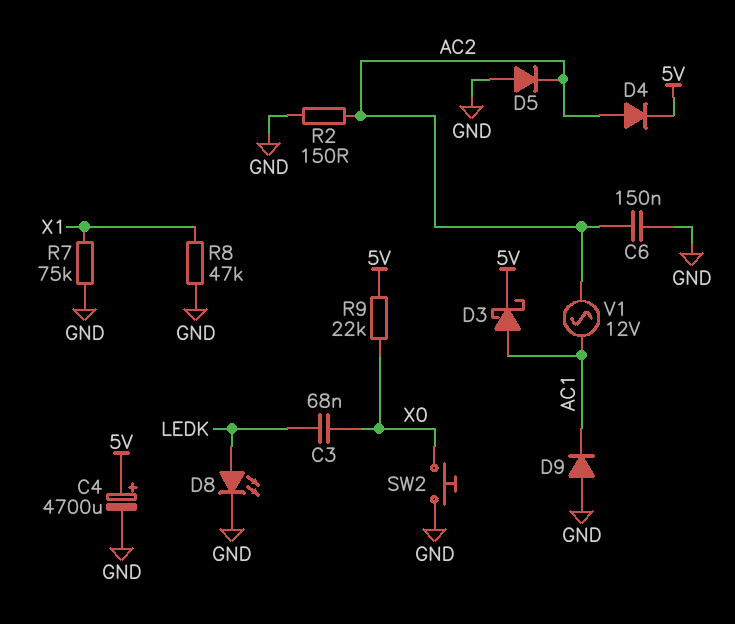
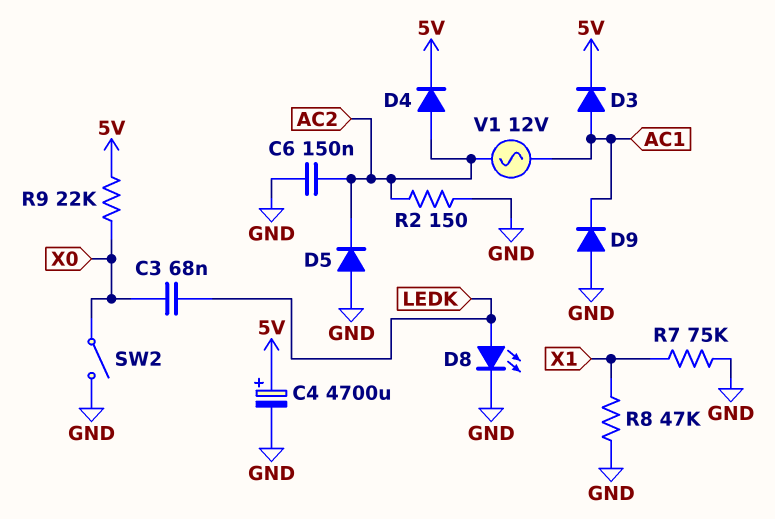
D3: schottky (A AC1, K 5V) -> diode (A AC1, K 5V)
SW2: button (GND, X0) -> switch (GND, X0)

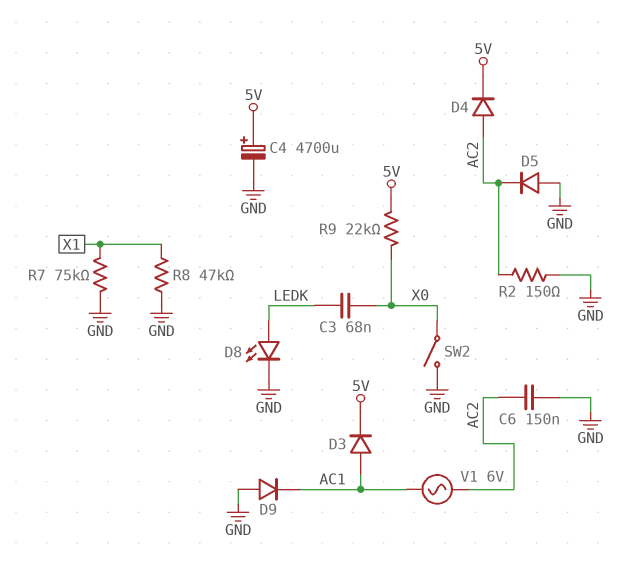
V1: AC 12V (AC1, AC2) -> AC 6V (AC1, AC2)

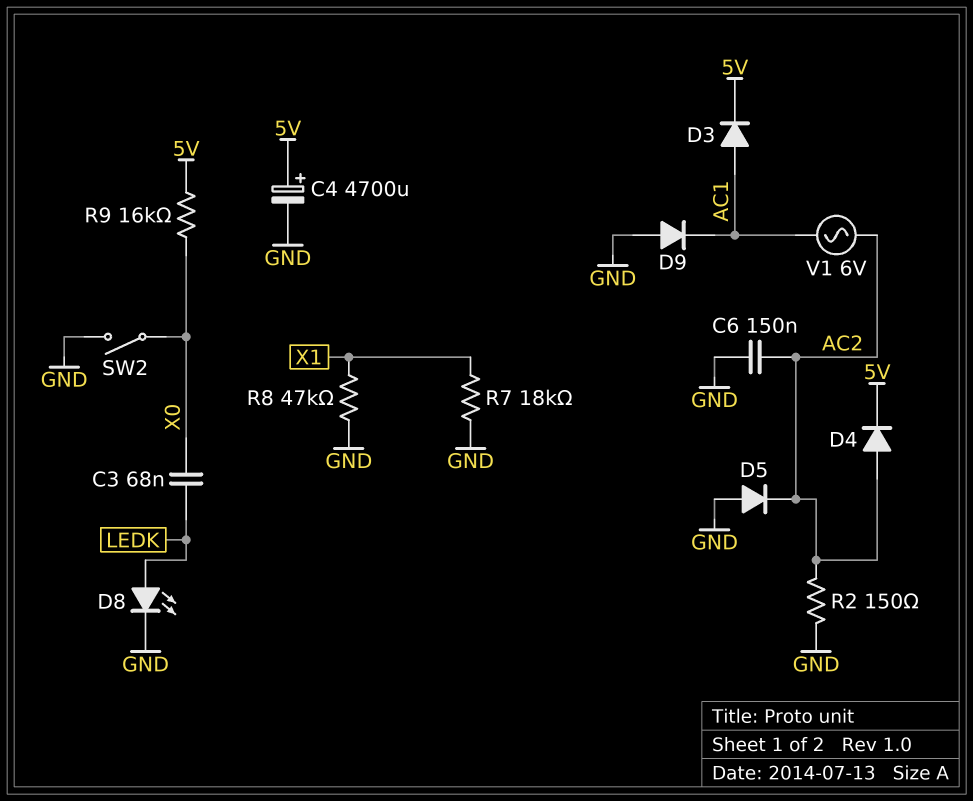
R7: 75k (GND, X1) -> 18k (GND, X1)
R9: 22k (5V, X0) -> 16k (5V, X0)

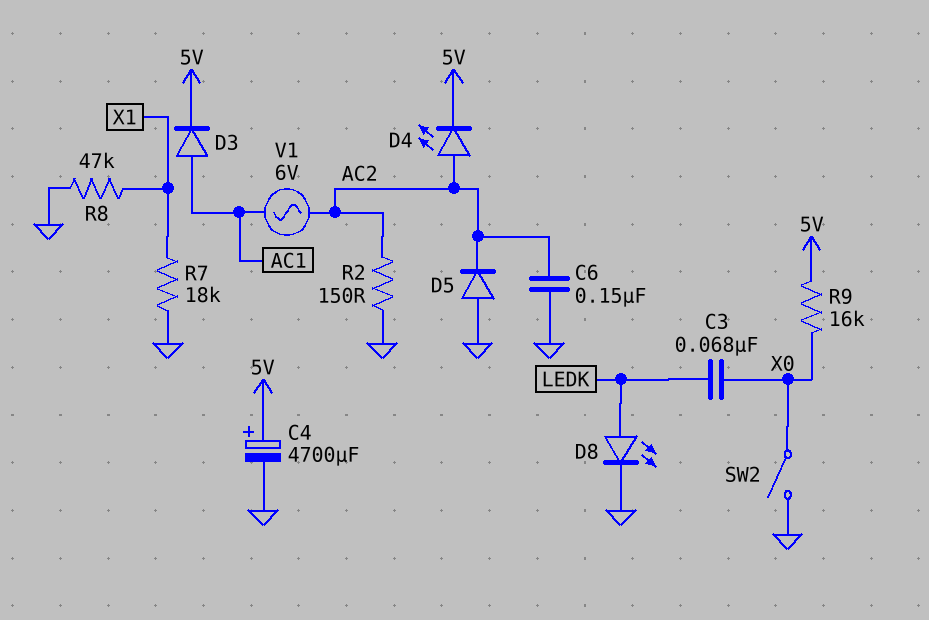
D4: diode (A AC2, K 5V) -> LED (A AC2, K 5V)
D9: diode (A GND, K AC1) -> none

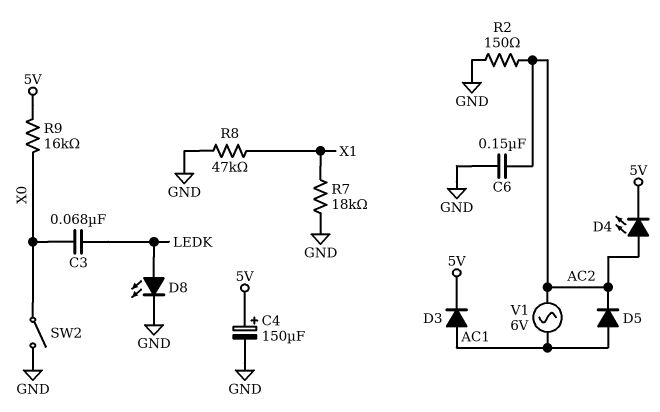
C4: 4700uF (plus 5V, minus GND) -> 150uF (plus 5V, minus GND)
D5: diode (A GND, K AC2) -> diode (A AC1, K AC2)

